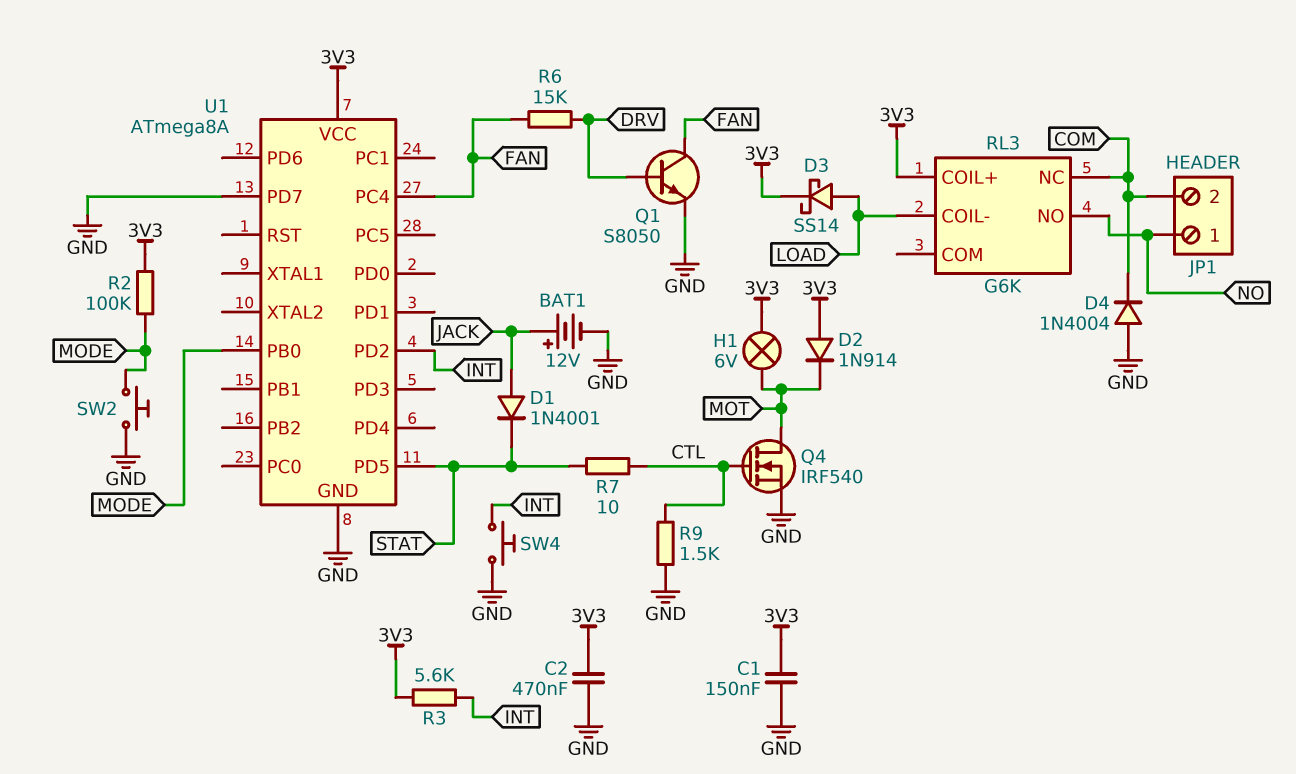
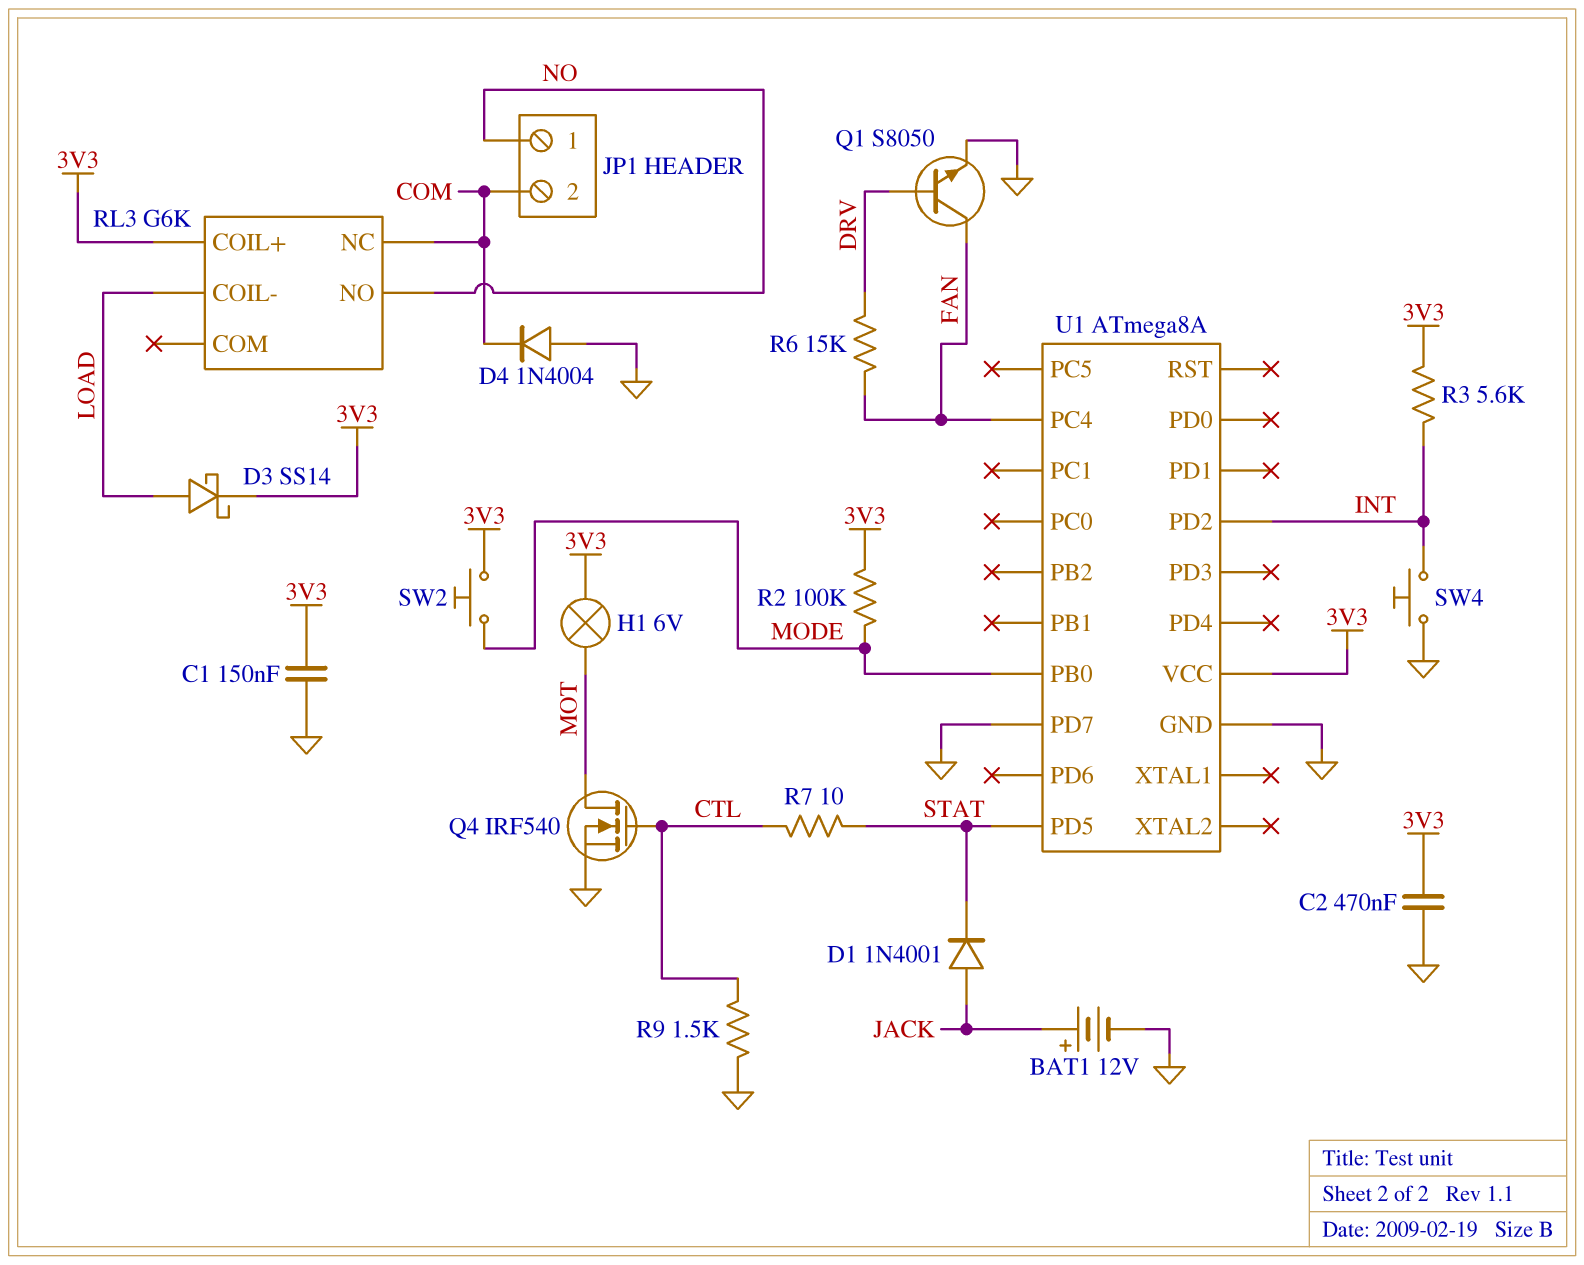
D2: diode 1N914 (A 3V3, K MOT) -> none
SW2: button (GND, MODE) -> button (3V3, MODE)

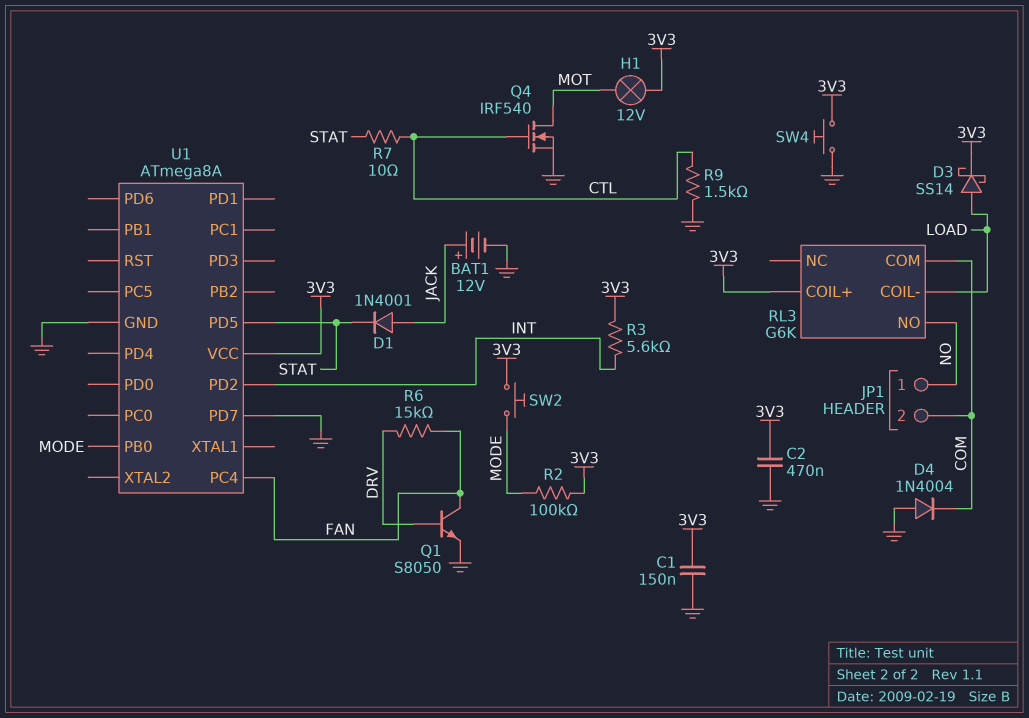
H1: lamp 6V (3V3, MOT) -> lamp 12V (3V3, MOT)
RL3 pin COM: none -> COM
RL3 pin NC: COM -> none
SW4: button (GND, INT) -> button (3V3, GND)

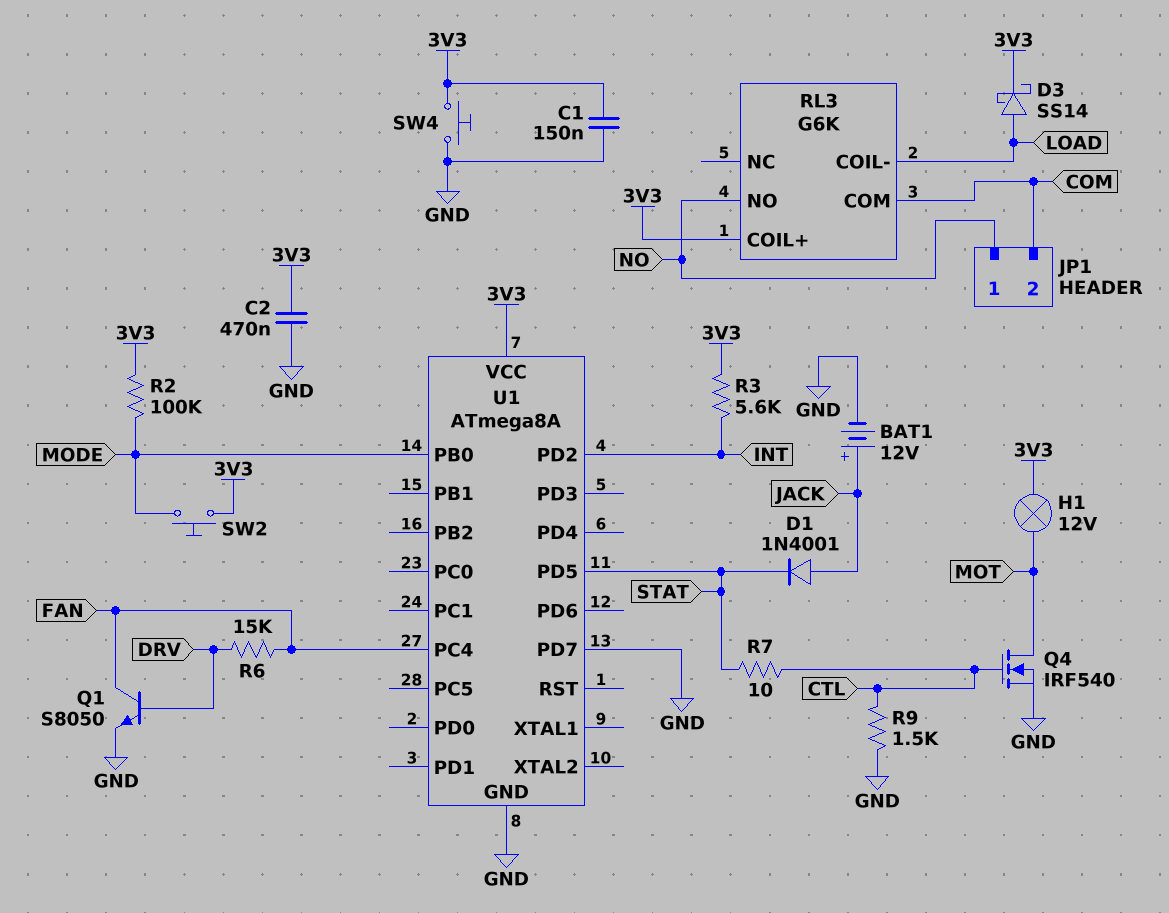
D4: diode 1N4004 (A GND, K COM) -> none

